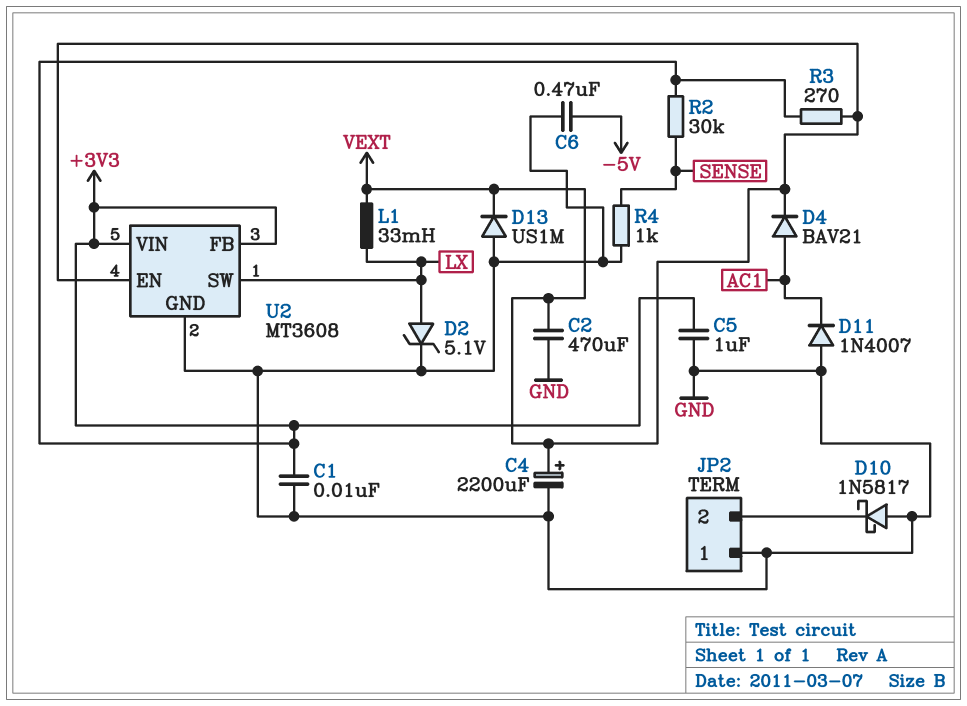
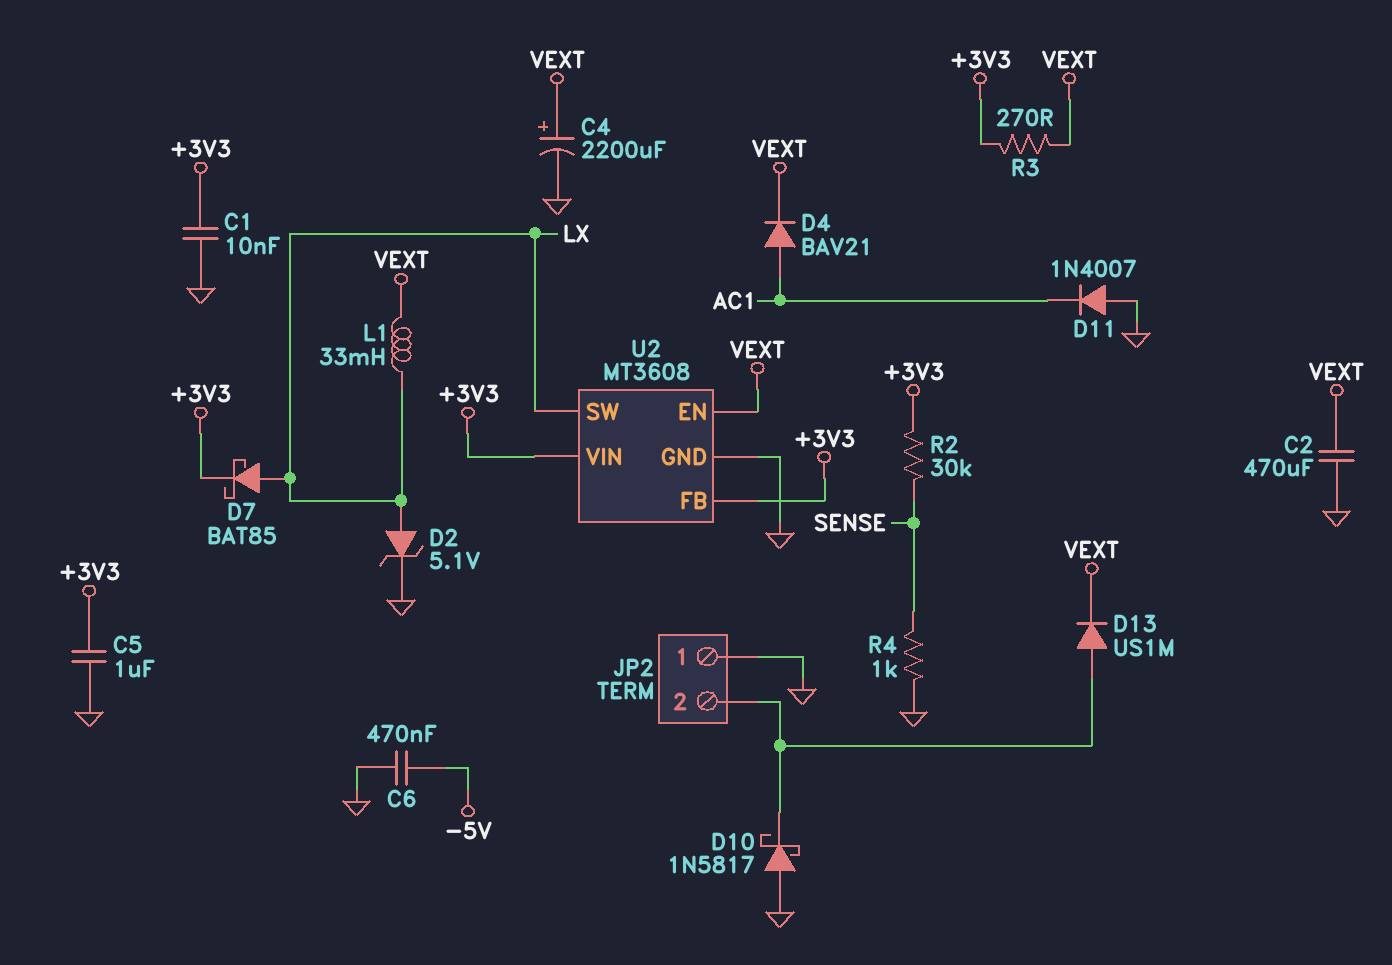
D7: none -> schottky BAT85 (A LX, K +3V3)
D13: diode US1M (A GND, K VEXT) -> diode US1M (A JP2/2, K VEXT)

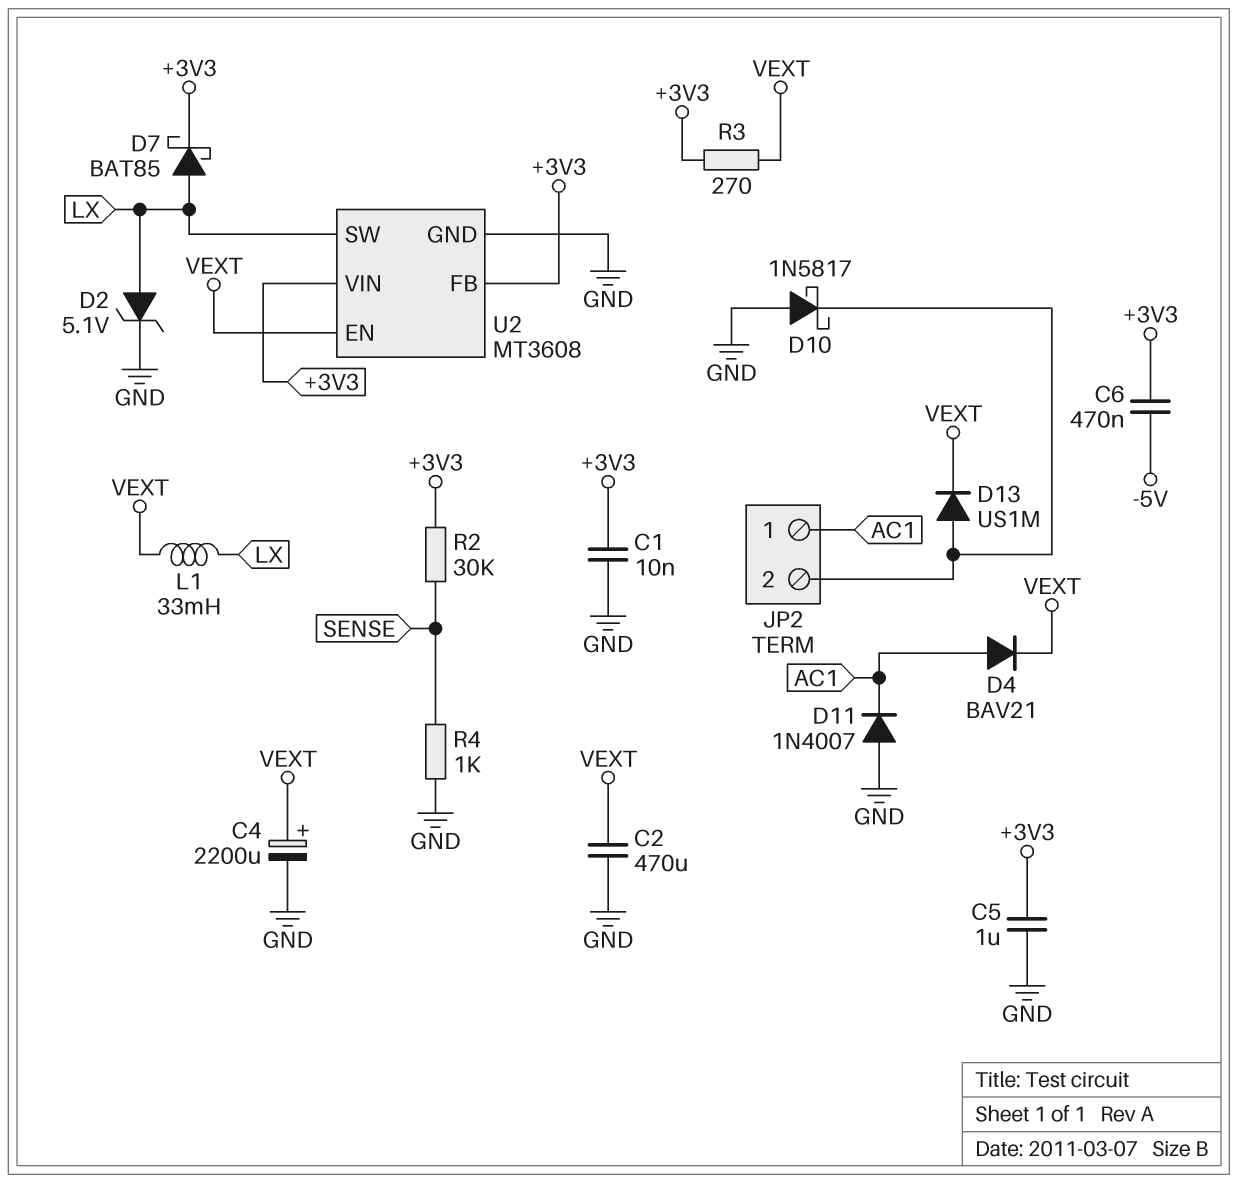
C6: 470nF (-5V, GND) -> 470nF (+3V3, -5V)
JP2 pin 1: GND -> AC1

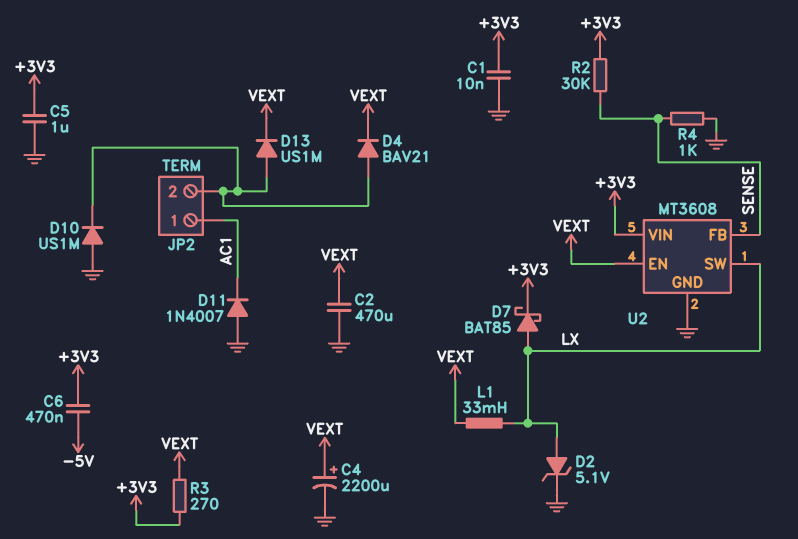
D4: diode BAV21 (A AC1, K VEXT) -> diode BAV21 (A JP2/2, K VEXT)
D10: schottky 1N5817 (A GND, K JP2/2) -> diode US1M (A GND, K JP2/2)
U2 pin FB: +3V3 -> SENSE

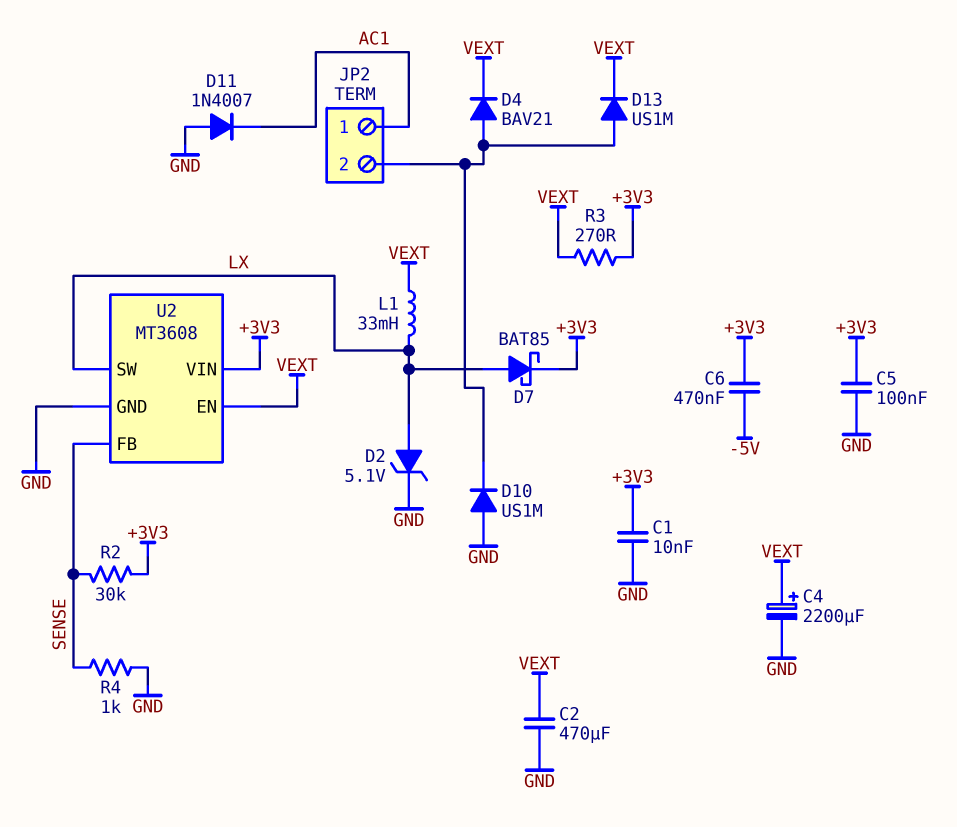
C5: 1uF (+3V3, GND) -> 100nF (+3V3, GND)

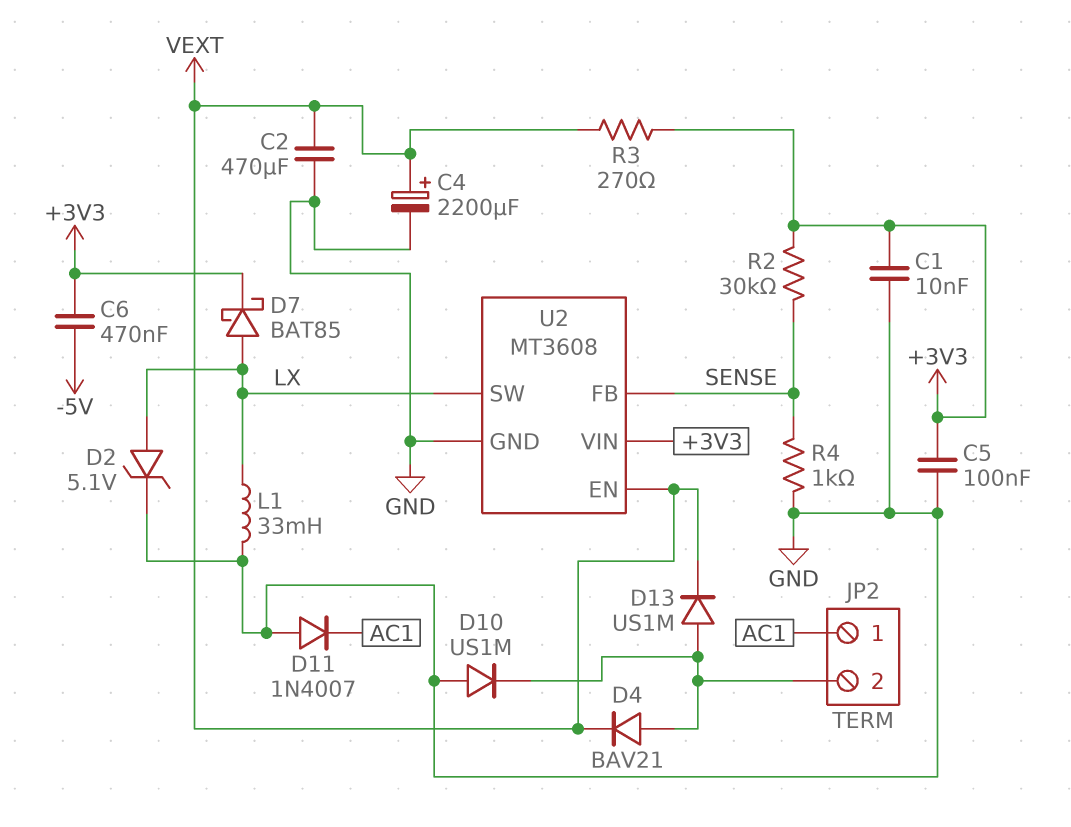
L1: 33mH (LX, VEXT) -> 33mH (GND, LX)

